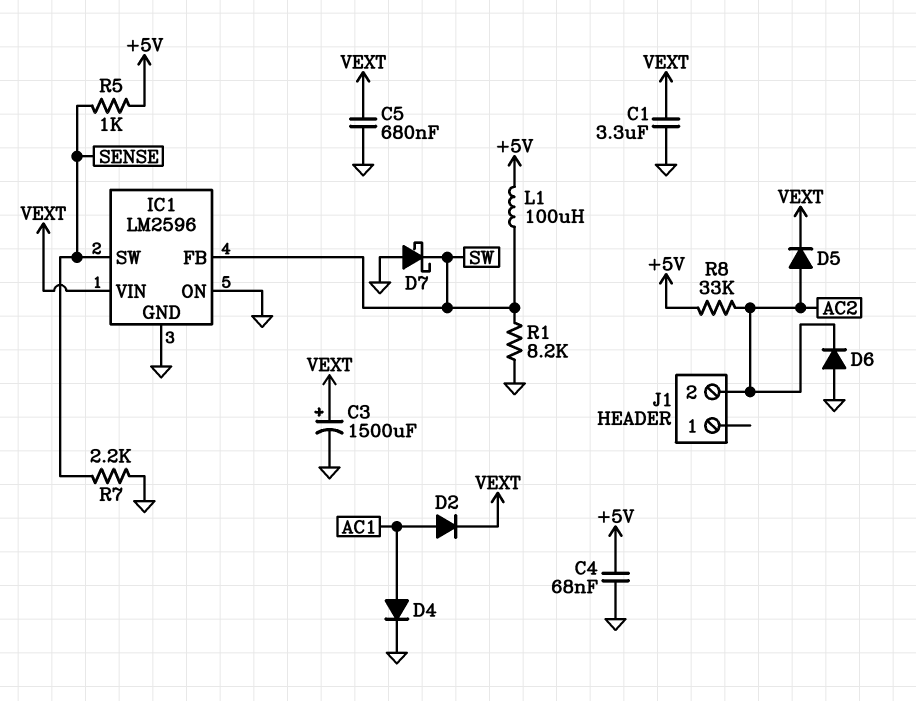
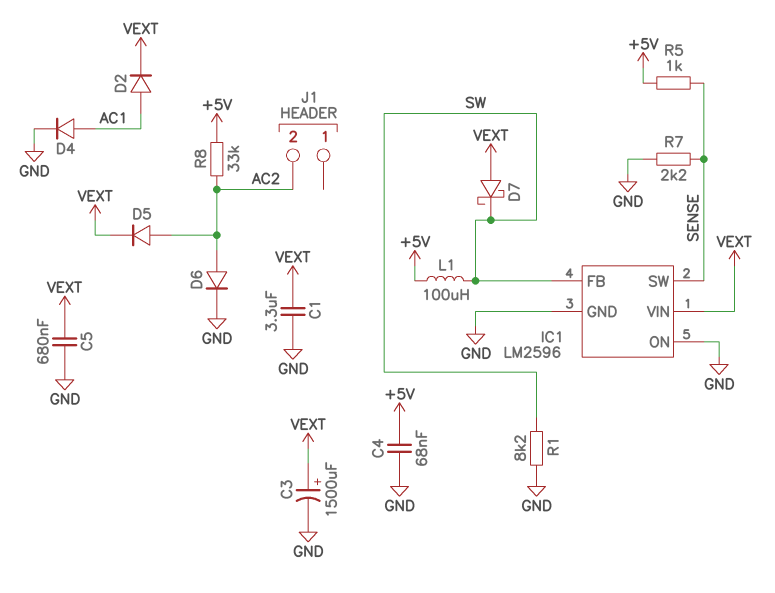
D6: diode (A GND, K AC2) -> diode (A AC2, K GND)
D7: schottky (A GND, K SW) -> schottky (A VEXT, K SW)

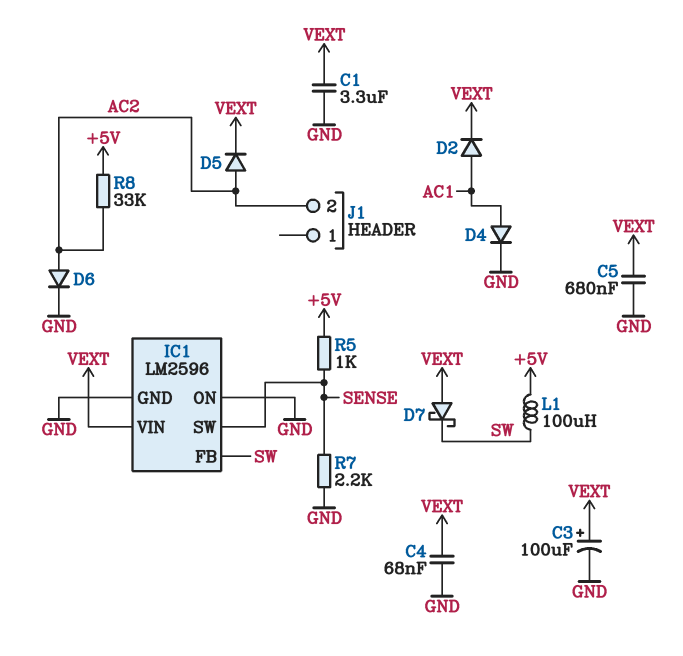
C3: 1500uF (plus VEXT, minus GND) -> 100uF (plus VEXT, minus GND)
C4: 68nF (+5V, GND) -> 68nF (GND, VEXT)
R1: 8.2k (GND, SW) -> none

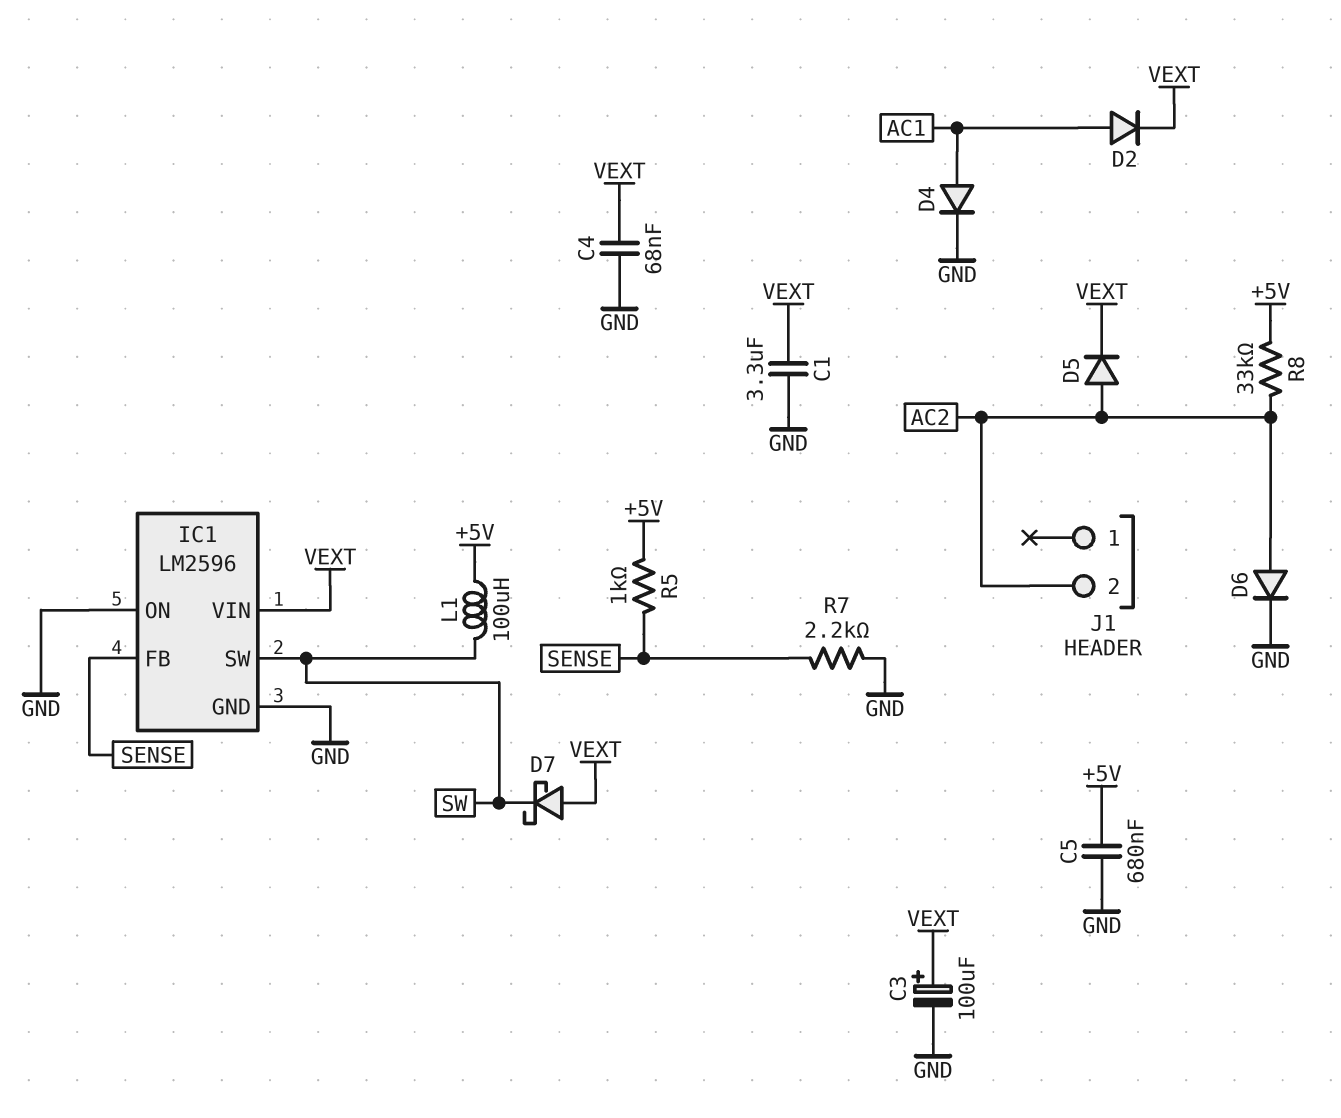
C5: 680nF (GND, VEXT) -> 680nF (+5V, GND)
IC1 pin FB: SW -> SENSE
IC1 pin SW: SENSE -> SW

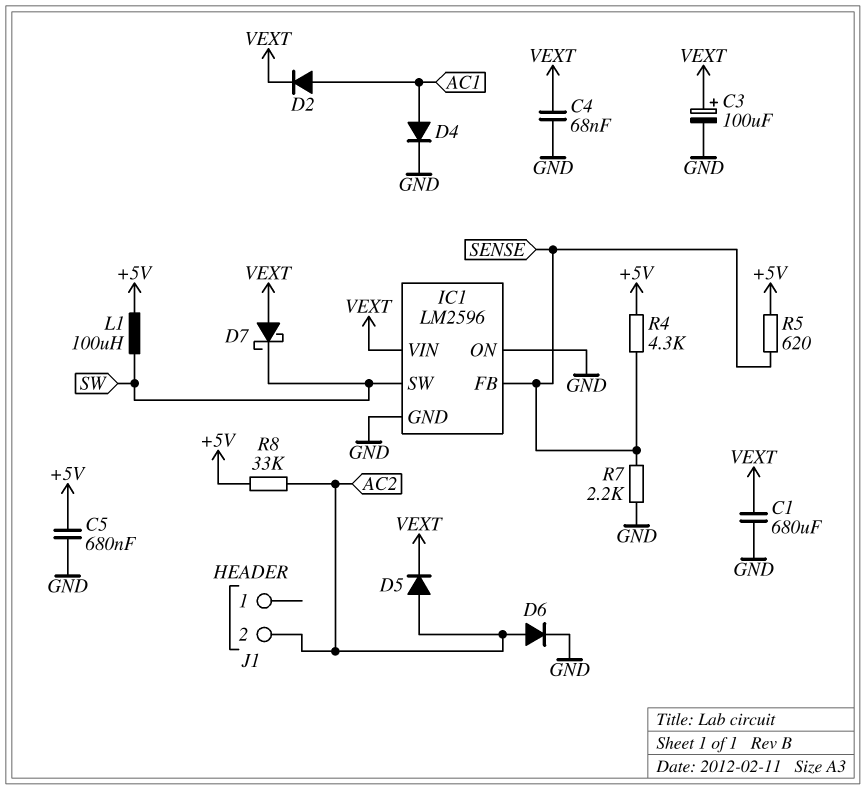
C1: 3.3uF (GND, VEXT) -> 680uF (GND, VEXT)
R4: none -> 4.3k (+5V, SENSE)
R5: 1k (+5V, SENSE) -> 620 (+5V, SENSE)

